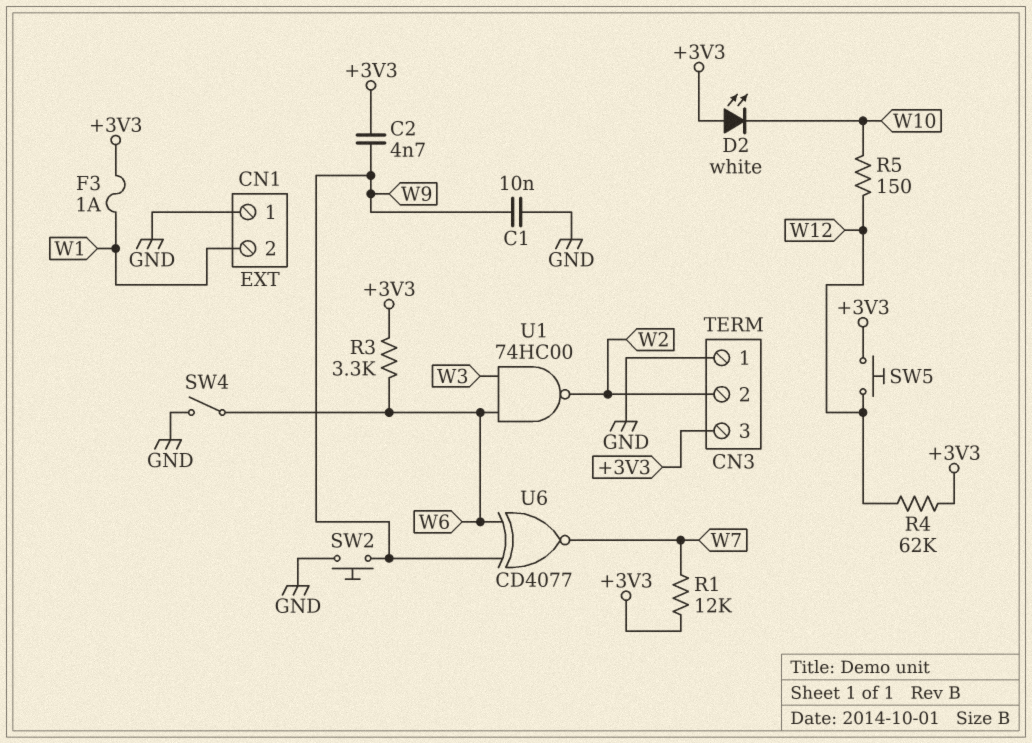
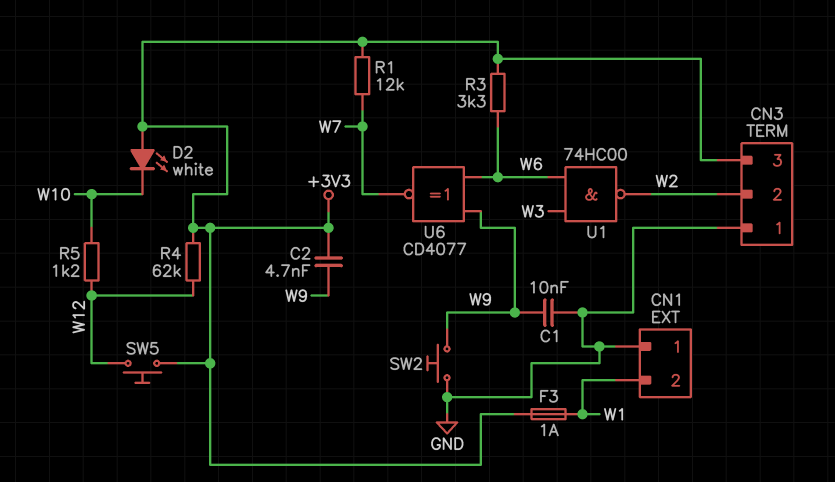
R5: 150 (W10, W12) -> 1.2k (W10, W12)
SW4: switch (GND, W6) -> none

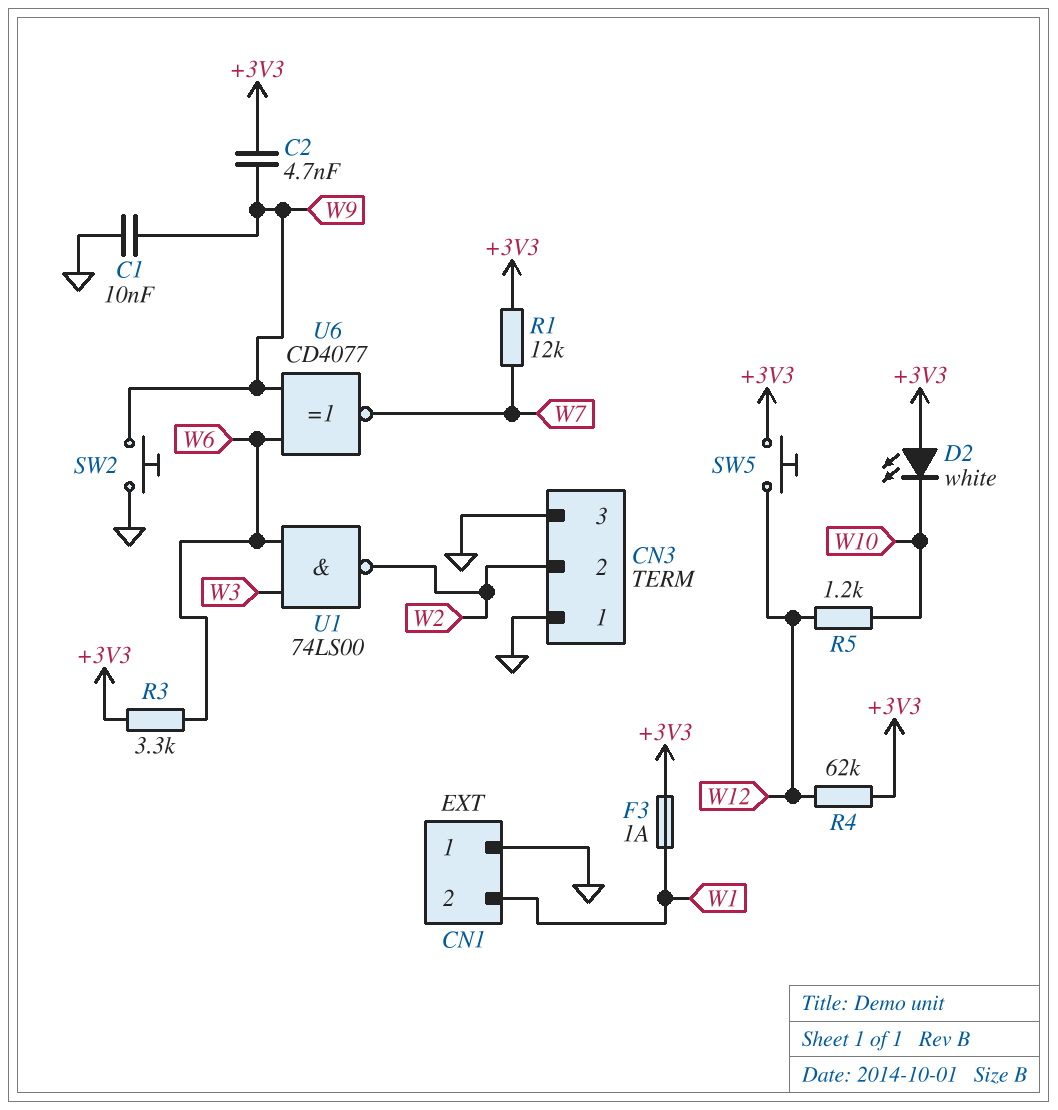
CN3 pin 3: +3V3 -> GND
U1: NAND 74HC00 (in W3, in W6, out W2) -> NAND 74LS00 (in W3, in W6, out W2)

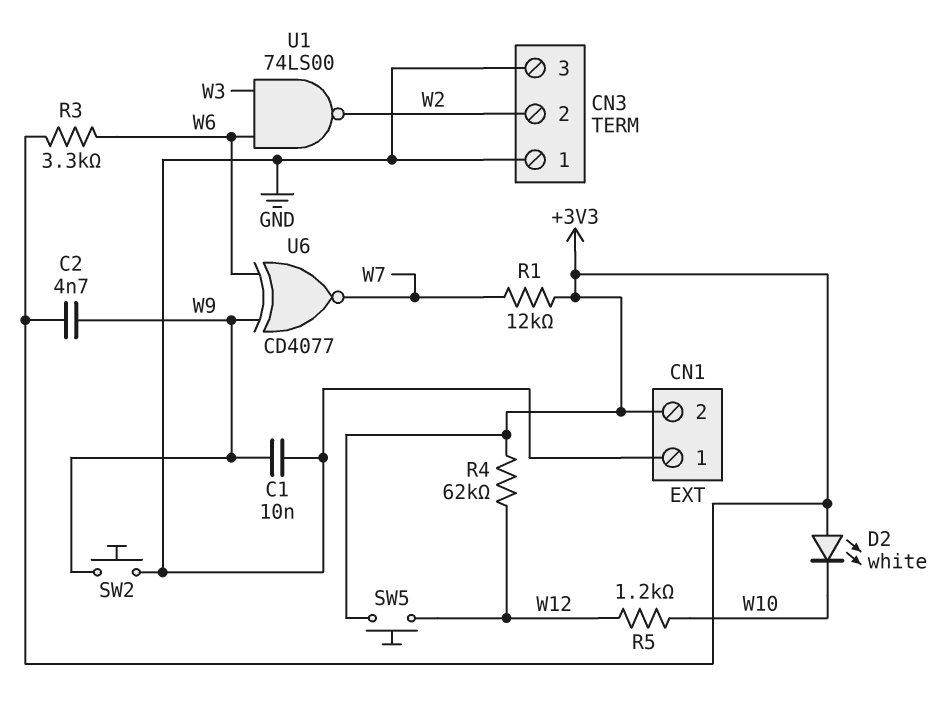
CN1 pin 2: W1 -> +3V3
F3: 1A (+3V3, W1) -> none

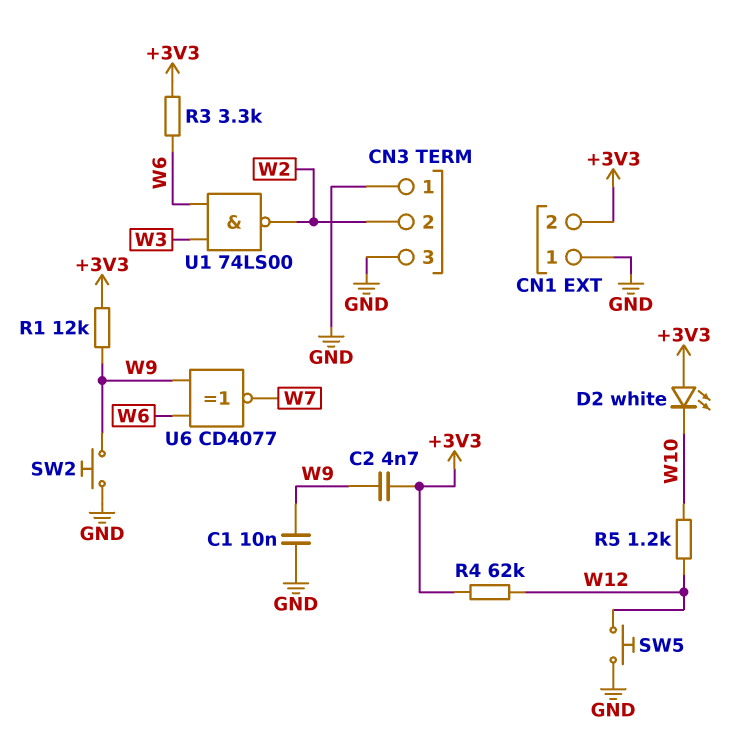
R1: 12k (+3V3, W7) -> 12k (+3V3, W9)
SW5: button (+3V3, W12) -> button (GND, W12)

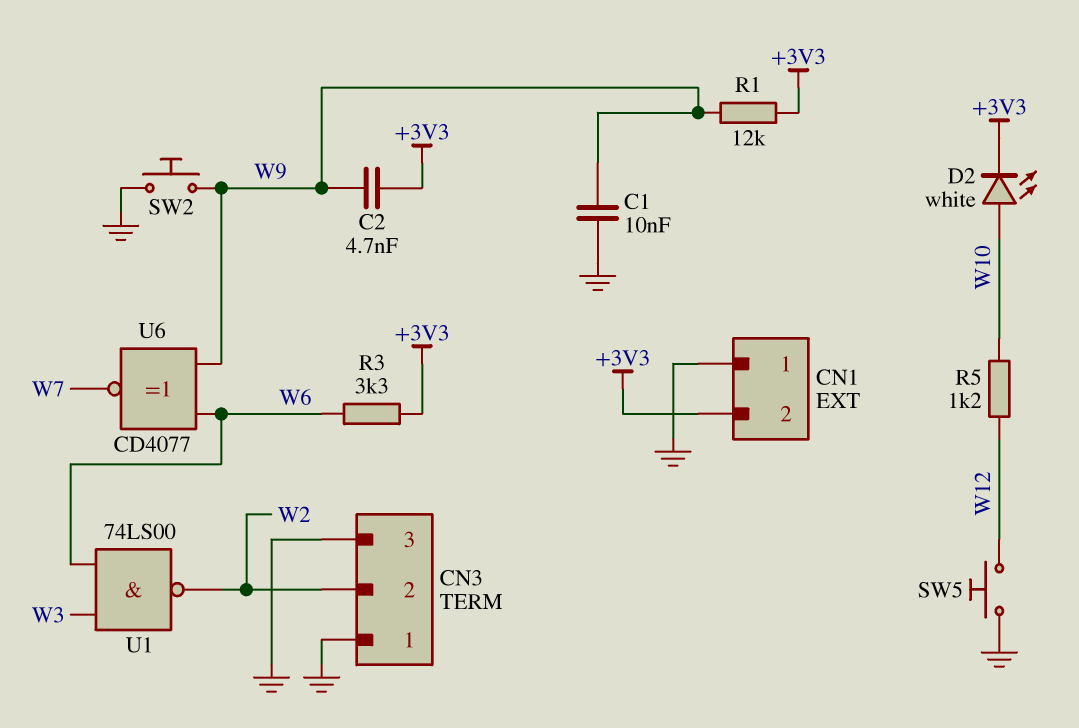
D2: LED white (A +3V3, K W10) -> LED white (A W10, K +3V3)
R4: 62k (+3V3, W12) -> none

